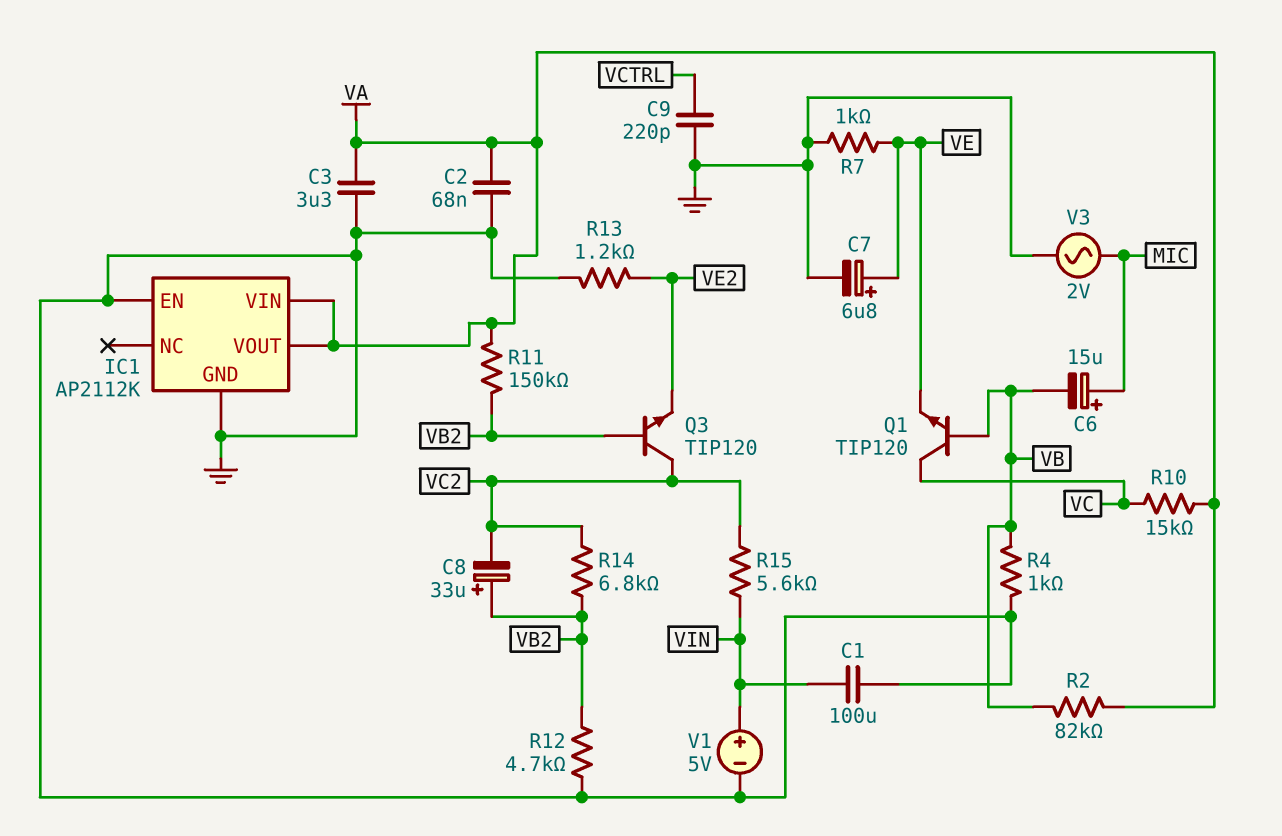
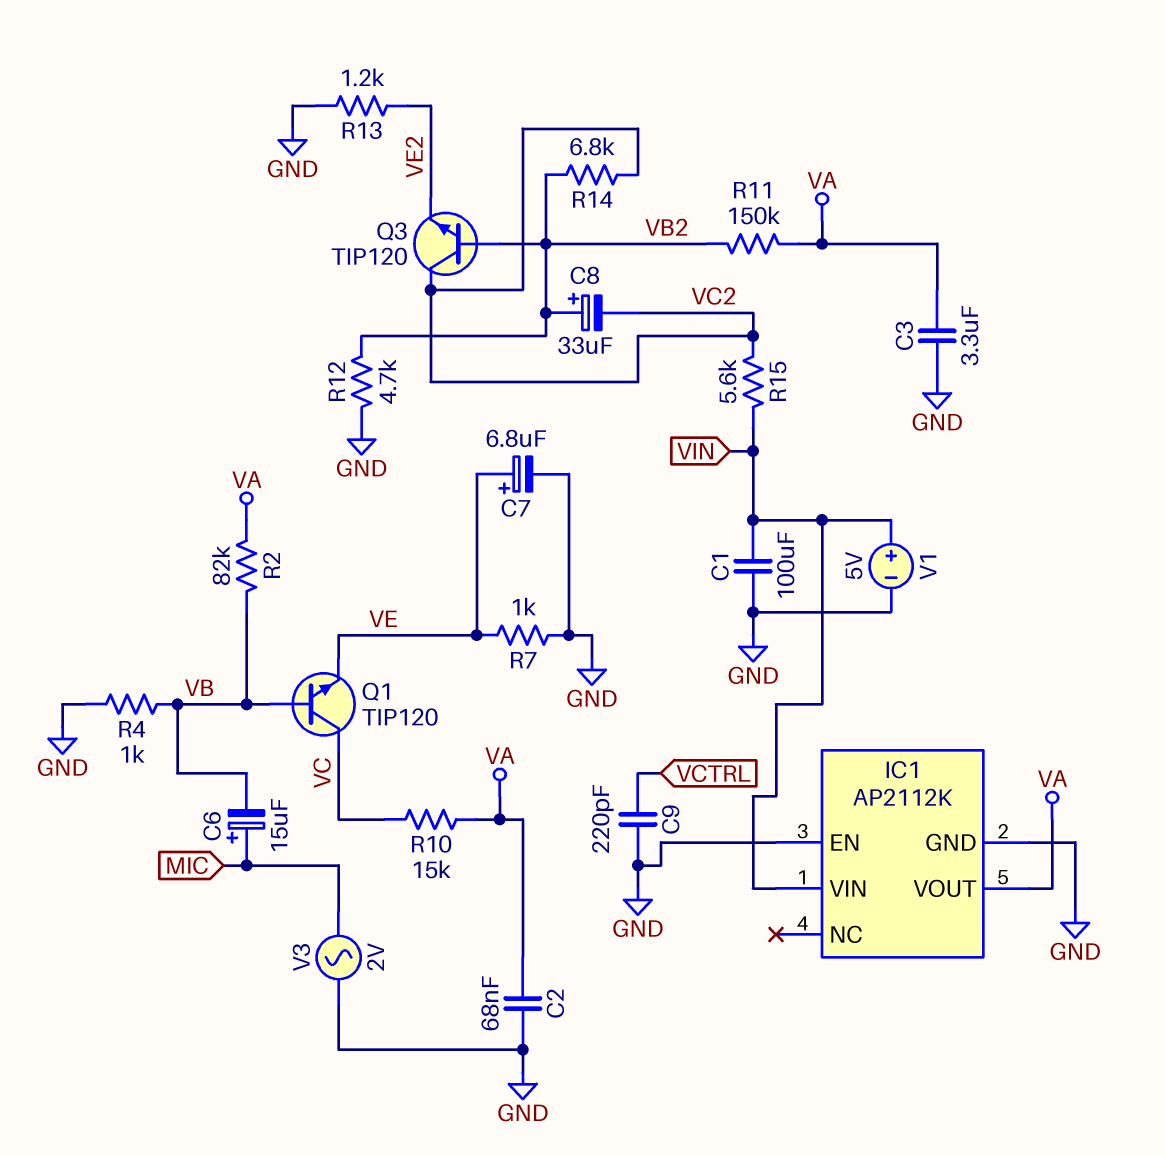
IC1 pin VIN: VA -> VIN

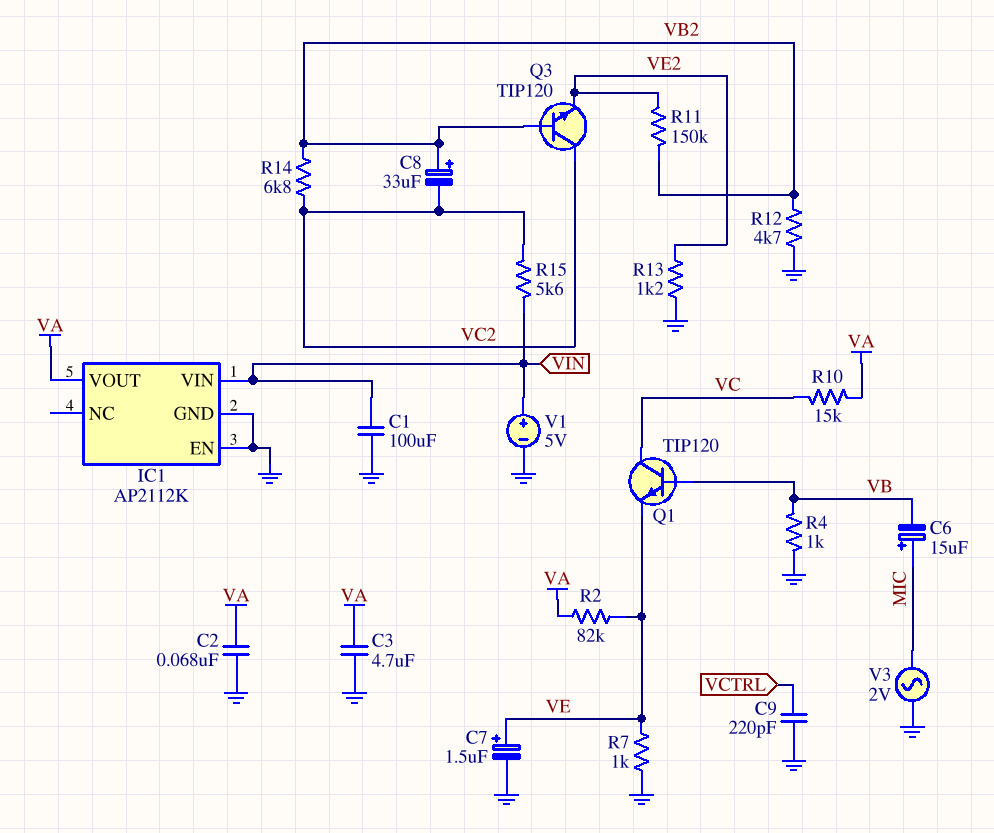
C3: 3.3uF (GND, VA) -> 4.7uF (GND, VA)
C7: 6.8uF (plus VE, minus GND) -> 1.5uF (plus VE, minus GND)
R2: 82k (VA, VB) -> 82k (VA, VE)
R11: 150k (VA, VB2) -> 150k (VB2, VE2)

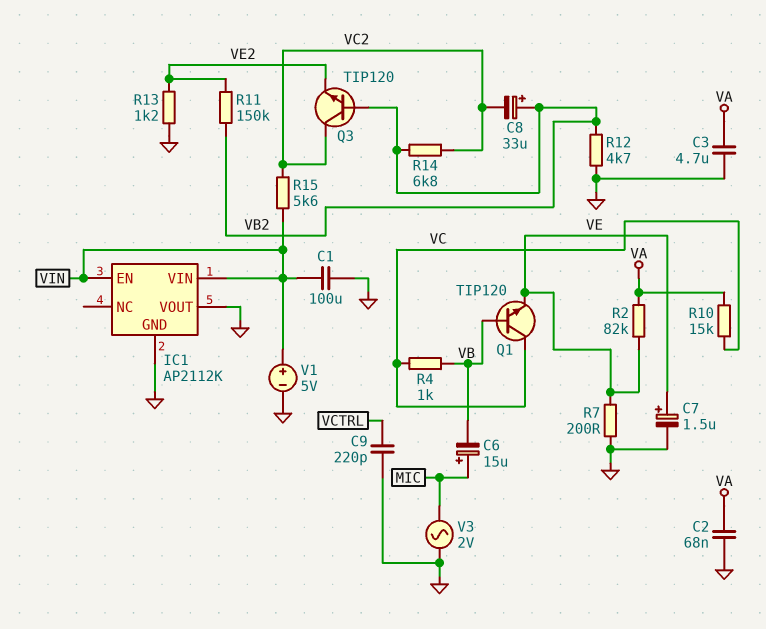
IC1 pin EN: GND -> VIN
IC1 pin VOUT: VA -> GND
R4: 1k (GND, VB) -> 1k (VB, VC)
R7: 1k (GND, VE) -> 200 (GND, VE)

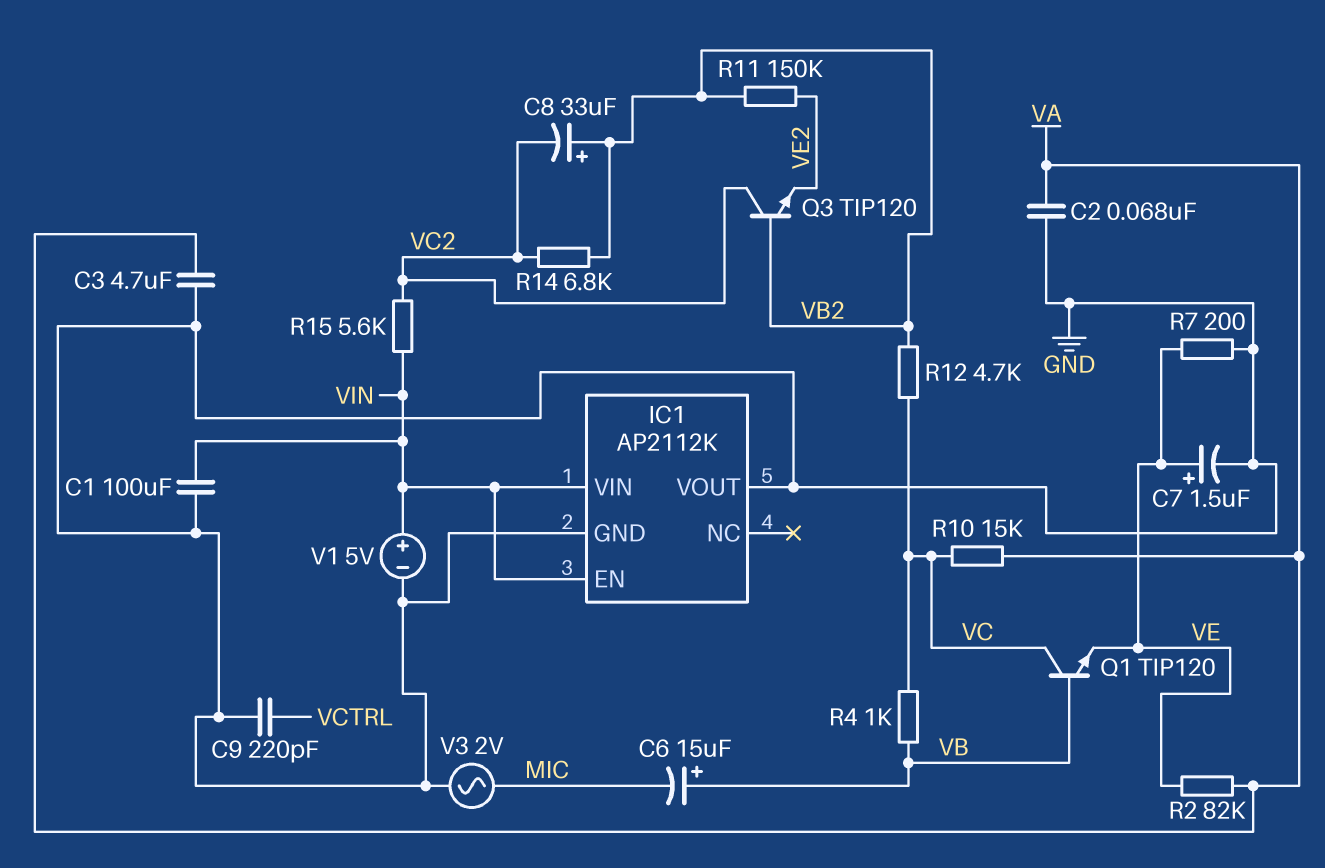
C6: 15uF (plus MIC, minus VB) -> 15uF (plus VB, minus MIC)
R12: 4.7k (GND, VB2) -> 4.7k (VB2, VC)
R13: 1.2k (GND, VE2) -> none

